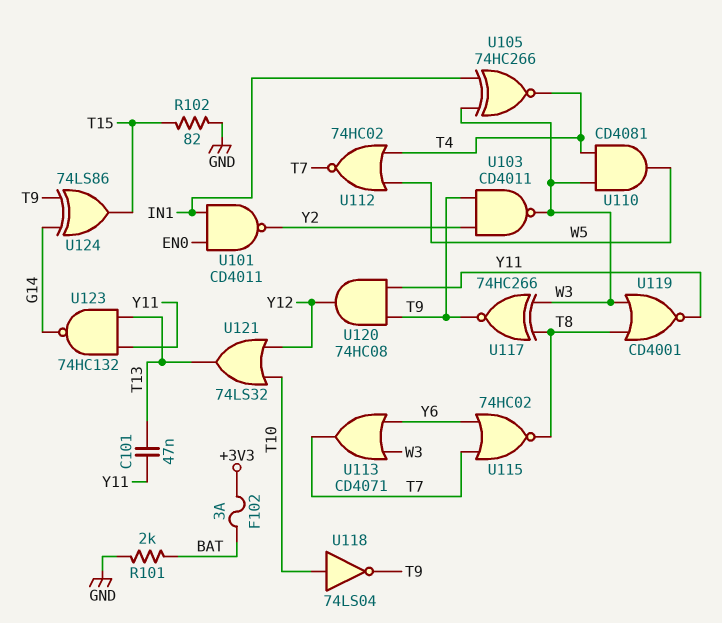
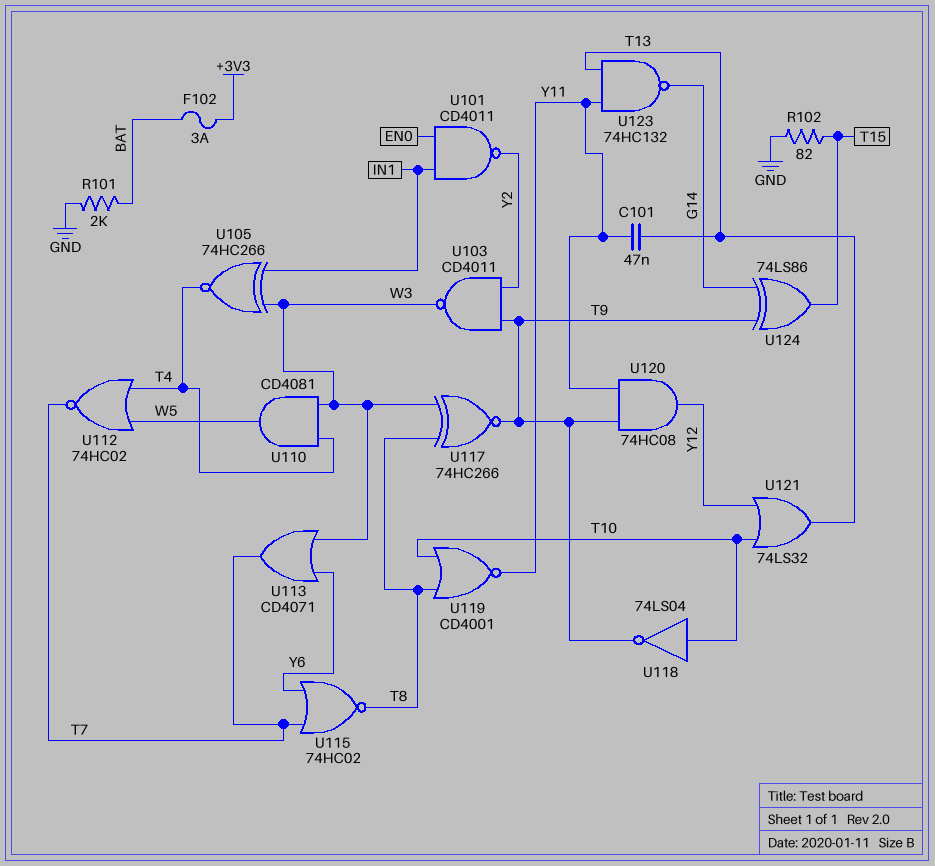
U119: NOR CD4001 (in T8, in W3, out Y11) -> NOR CD4001 (in T8, in T10, out Y11)

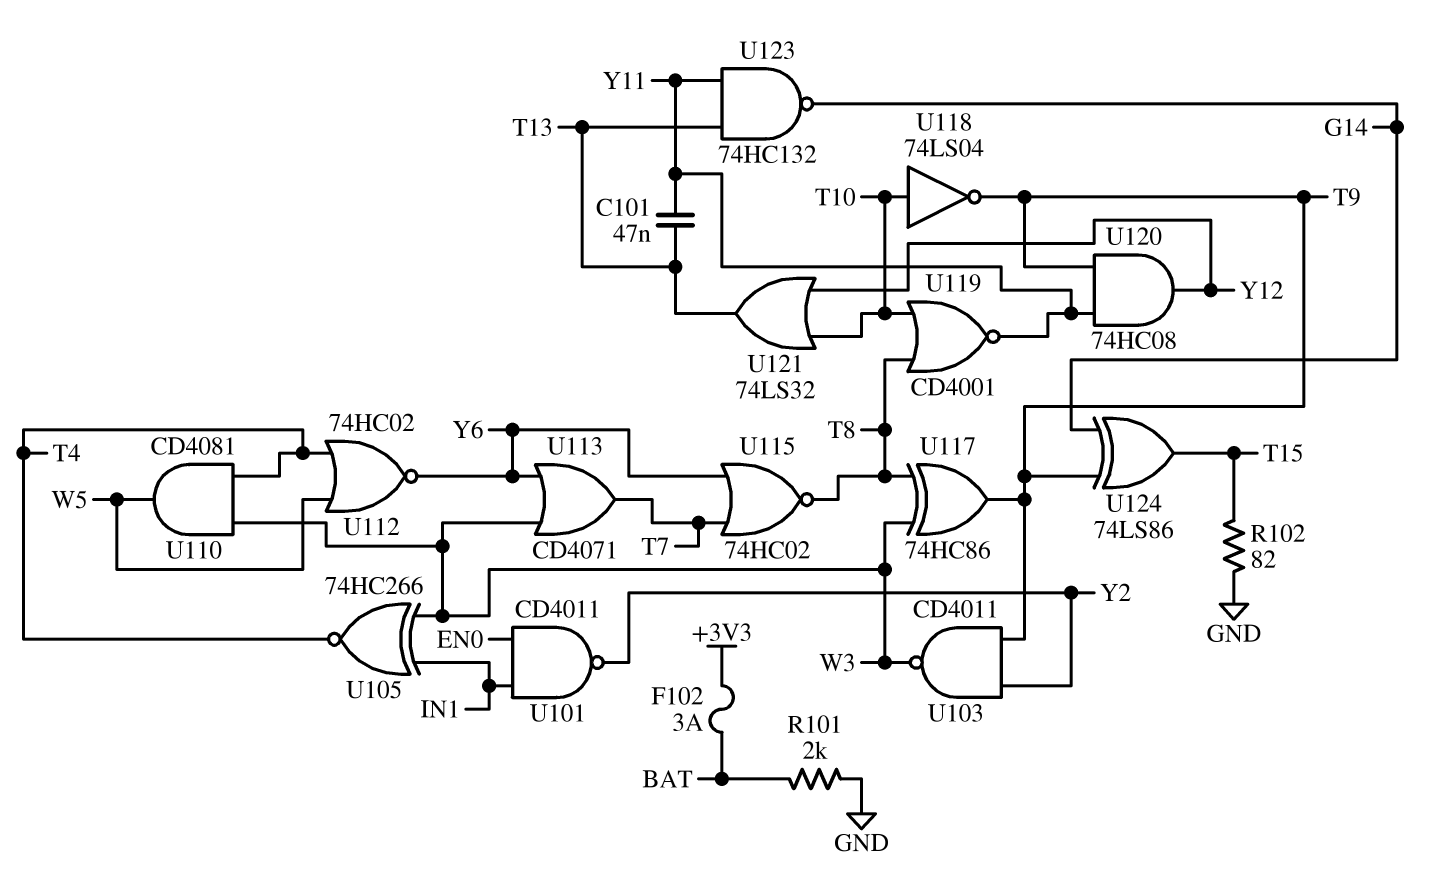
U112: NOR 74HC02 (in T4, in W5, out T7) -> NOR 74HC02 (in T4, in W5, out Y6)
U117: XNOR 74HC266 (in T8, in W3, out T9) -> XOR 74HC86 (in T8, in W3, out T9)

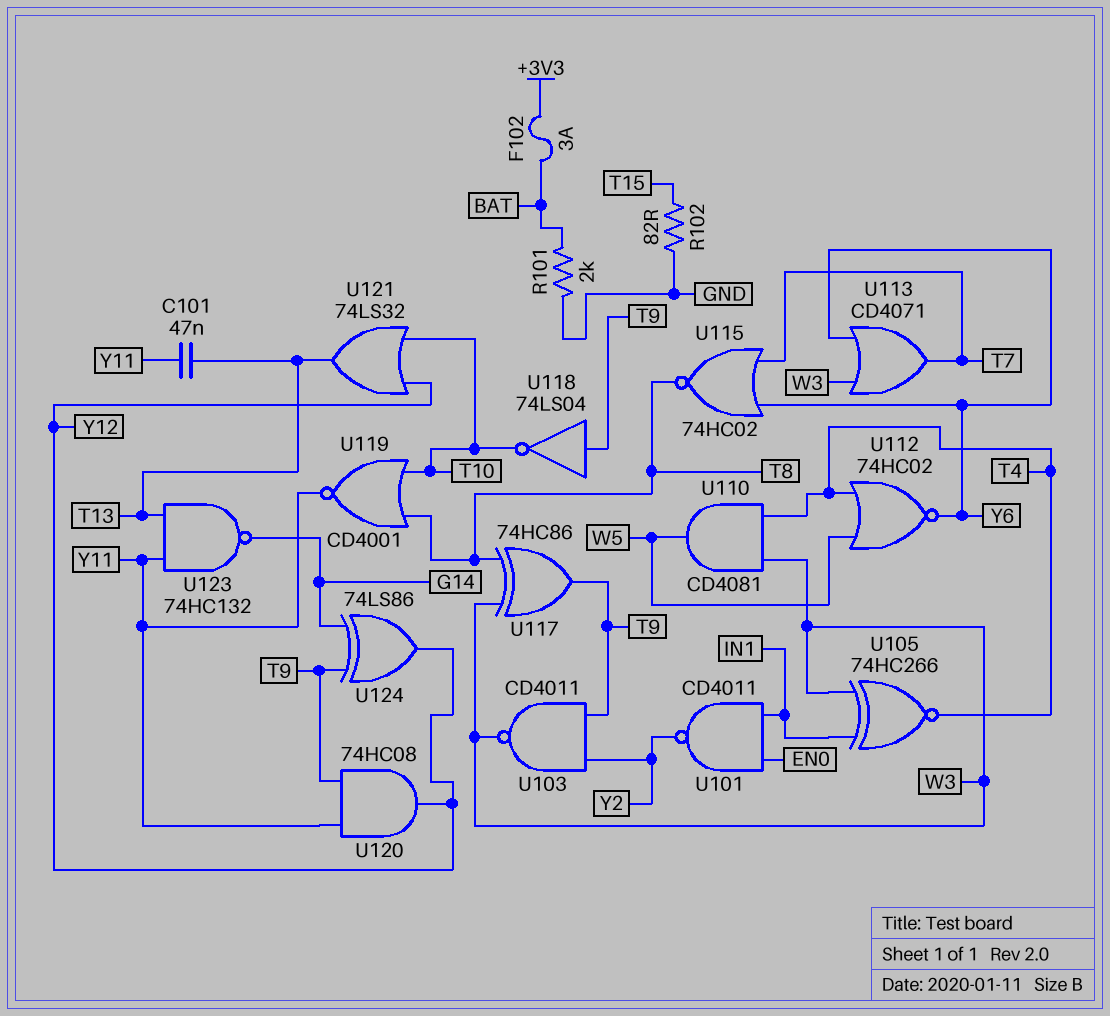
U118: NOT 74LS04 (in T10, out T9) -> NOT 74LS04 (in T9, out T10)
U124: XOR 74LS86 (in G14, in T9, out T15) -> XOR 74LS86 (in G14, in T9, out Y12)

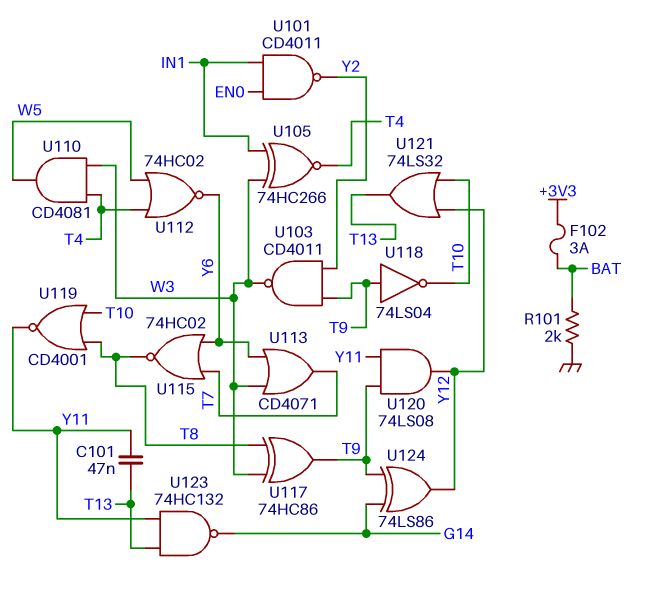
R102: 82 (GND, T15) -> none
U120: AND 74HC08 (in T9, in Y11, out Y12) -> AND 74LS08 (in T9, in Y11, out Y12)

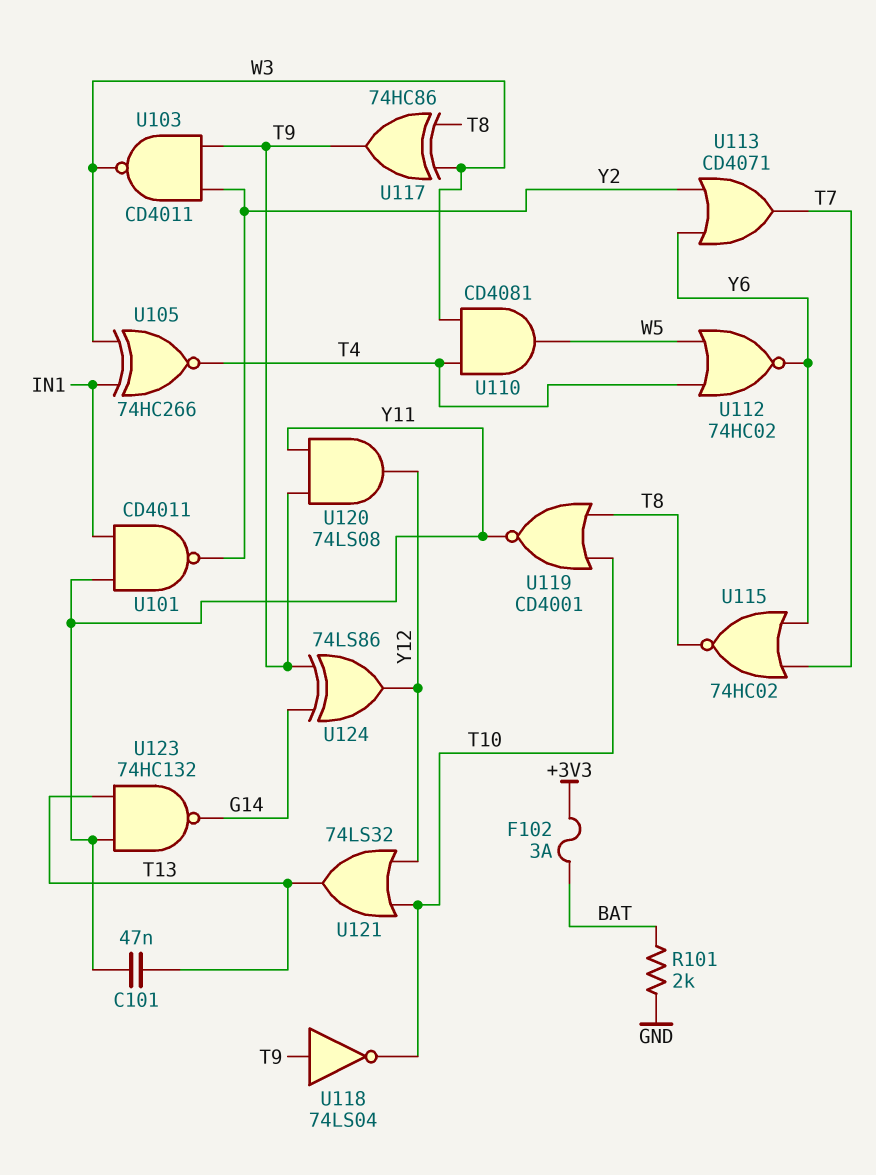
U101: NAND CD4011 (in EN0, in IN1, out Y2) -> NAND CD4011 (in IN1, in Y11, out Y2)
U113: OR CD4071 (in W3, in Y6, out T7) -> OR CD4071 (in Y2, in Y6, out T7)

